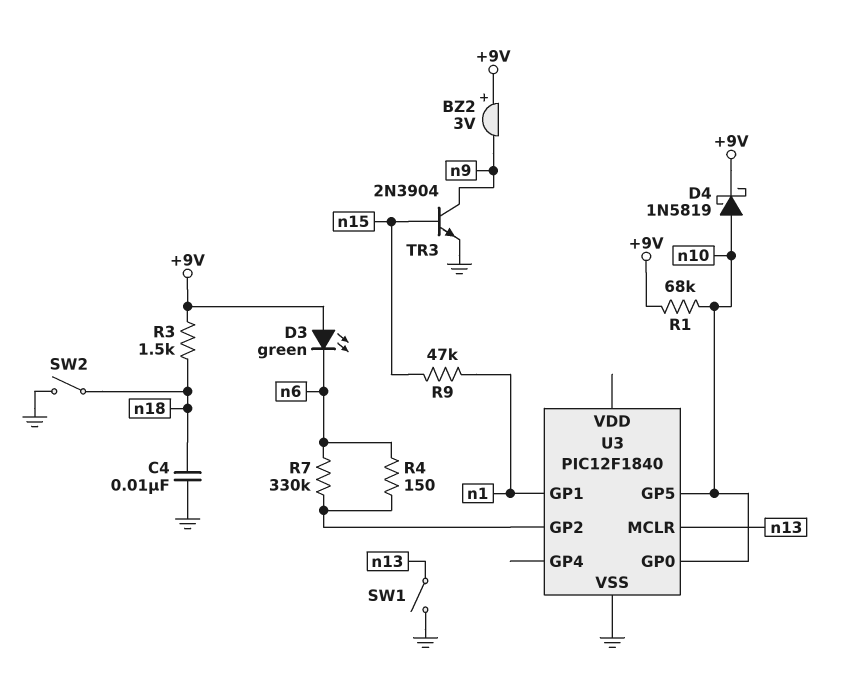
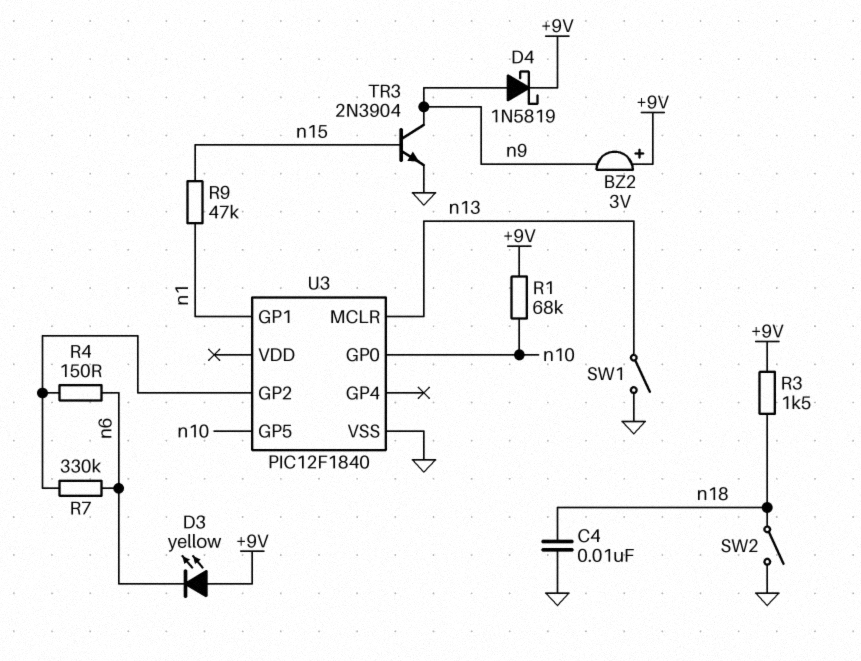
D3: LED green (A +9V, K n6) -> LED yellow (A +9V, K n6)
D4: schottky 1N5819 (A n10, K +9V) -> schottky 1N5819 (A n9, K +9V)

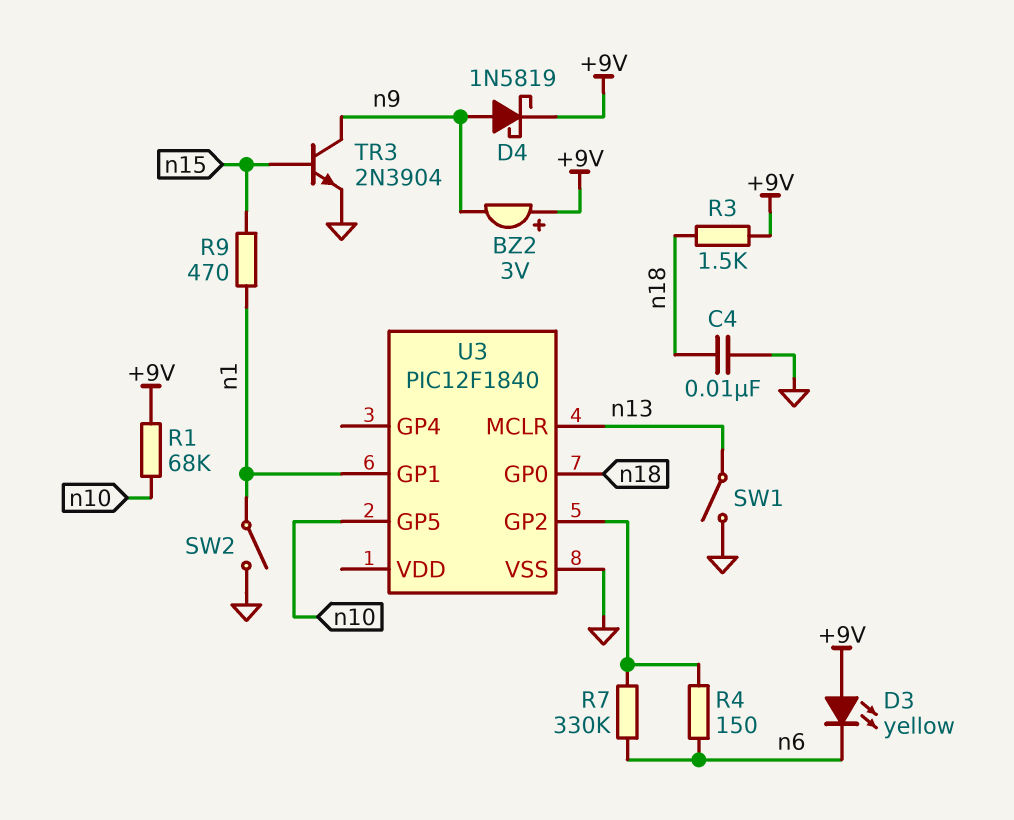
R9: 47k (n1, n15) -> 470 (n1, n15)
SW2: switch (GND, n18) -> switch (GND, n1)
U3 pin GP0: n10 -> n18

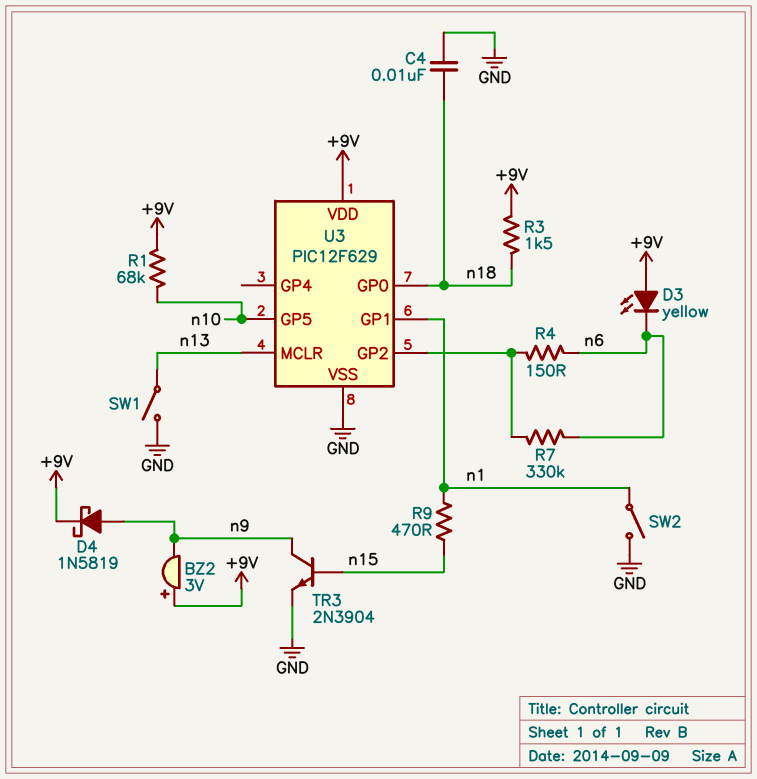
U3: PIC12F1840 -> PIC12F629
U3 pin VDD: none -> +9V

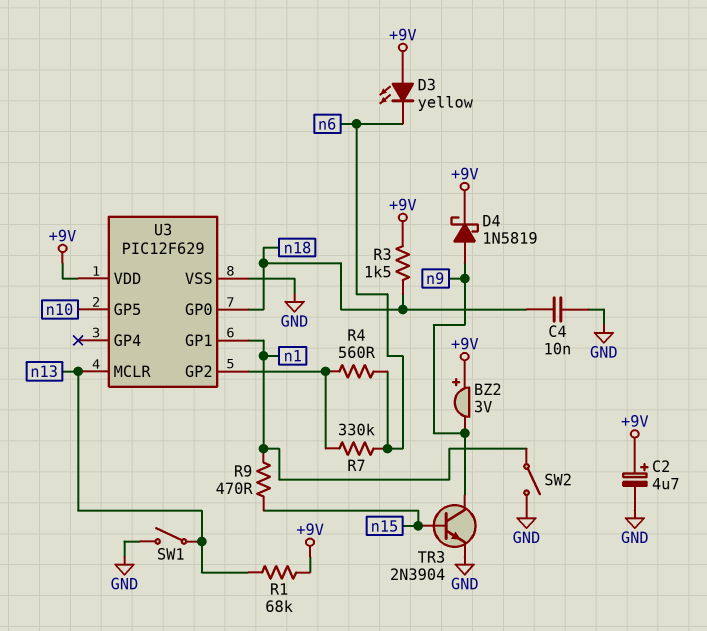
C2: none -> 4.7uF (plus +9V, minus GND)
R1: 68k (+9V, n10) -> 68k (+9V, n13)
R4: 150 (U3/GP2, n6) -> 560 (U3/GP2, n6)

